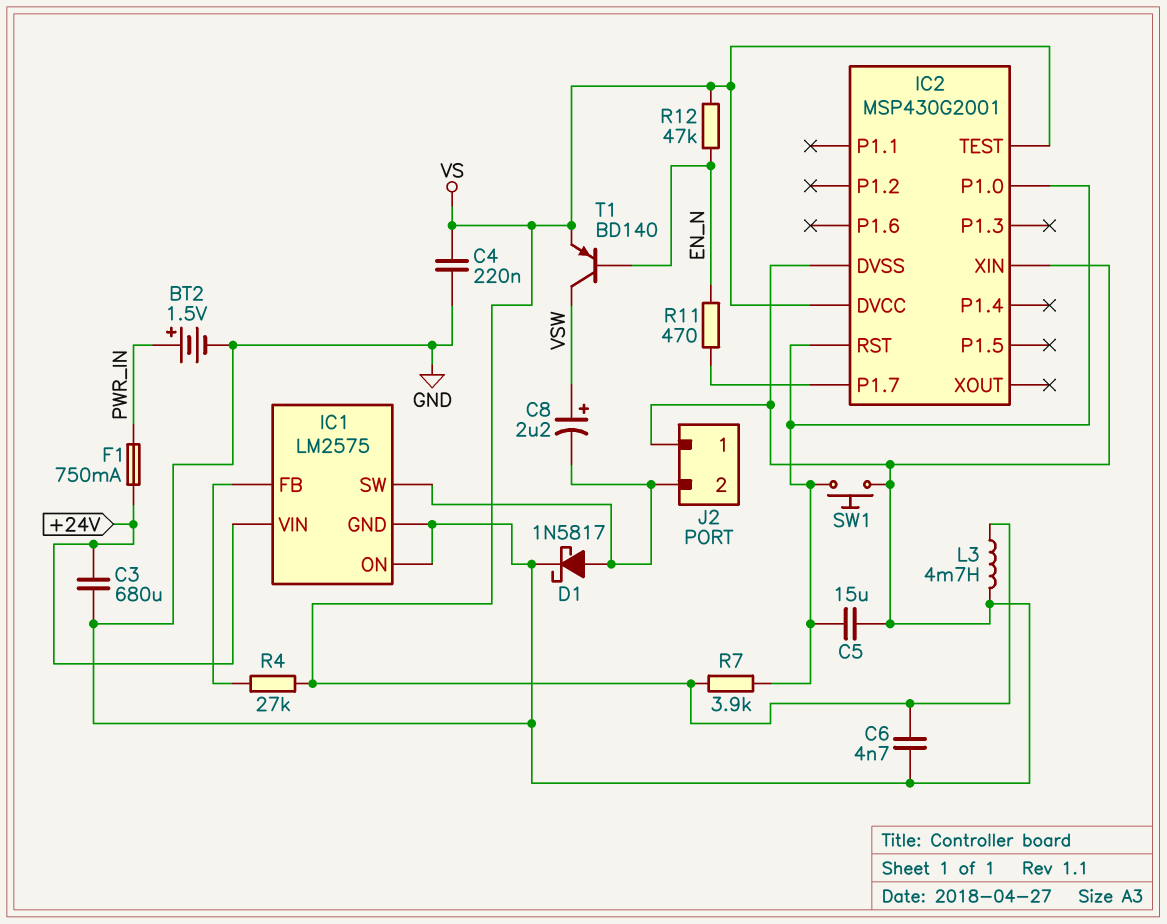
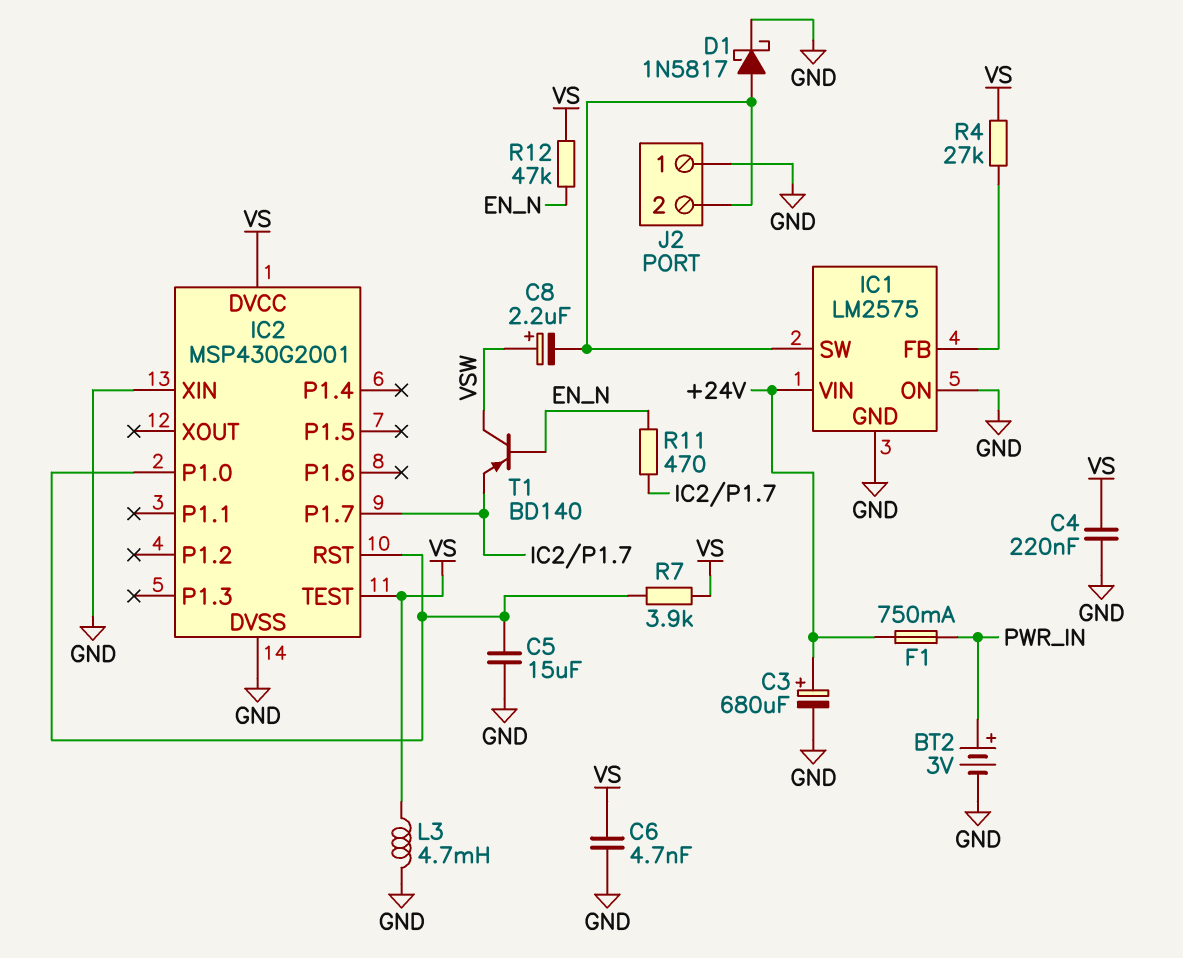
BT2: 1.5V (plus PWR_IN, minus GND) -> 3V (plus PWR_IN, minus GND)
C3: 680uF (+24V, GND) -> 680uF (plus +24V, minus GND)
SW1: button (GND, IC2/P1.0) -> none
T1: PNP BD140 (B EN_N, C VSW, E VS) -> PNP BD140 (B EN_N, C VSW, E IC2/P1.7)

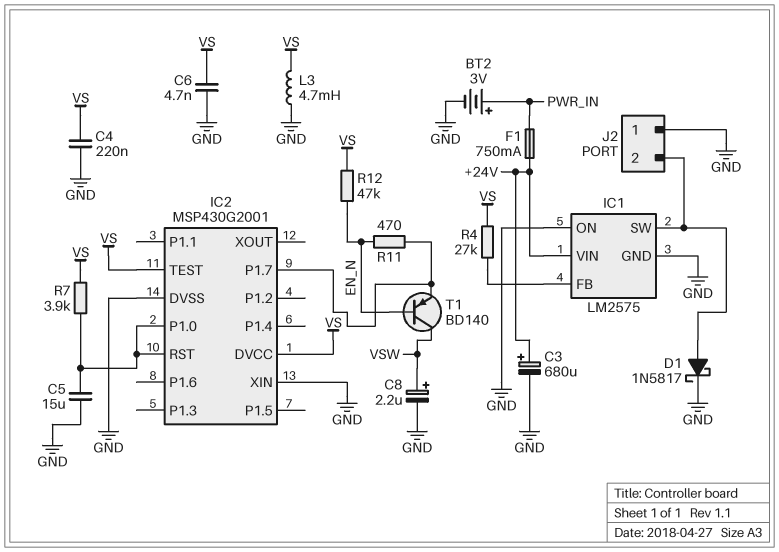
C8: 2.2uF (plus VSW, minus IC1/SW) -> 2.2uF (plus VSW, minus GND)

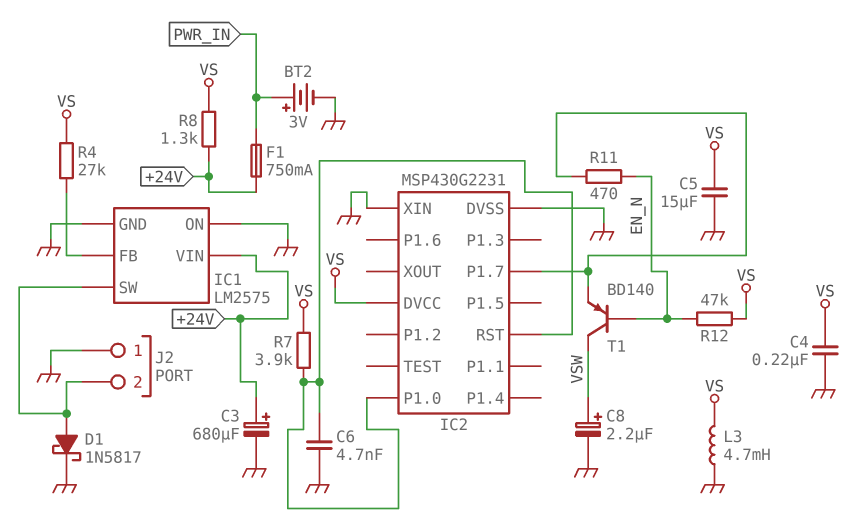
C5: 15uF (GND, IC2/P1.0) -> 15uF (GND, VS)
C6: 4.7nF (GND, VS) -> 4.7nF (GND, IC2/P1.0)
IC2: MSP430G2001 -> MSP430G2231
IC2 pin TEST: VS -> none
R8: none -> 1.3k (+24V, VS)

